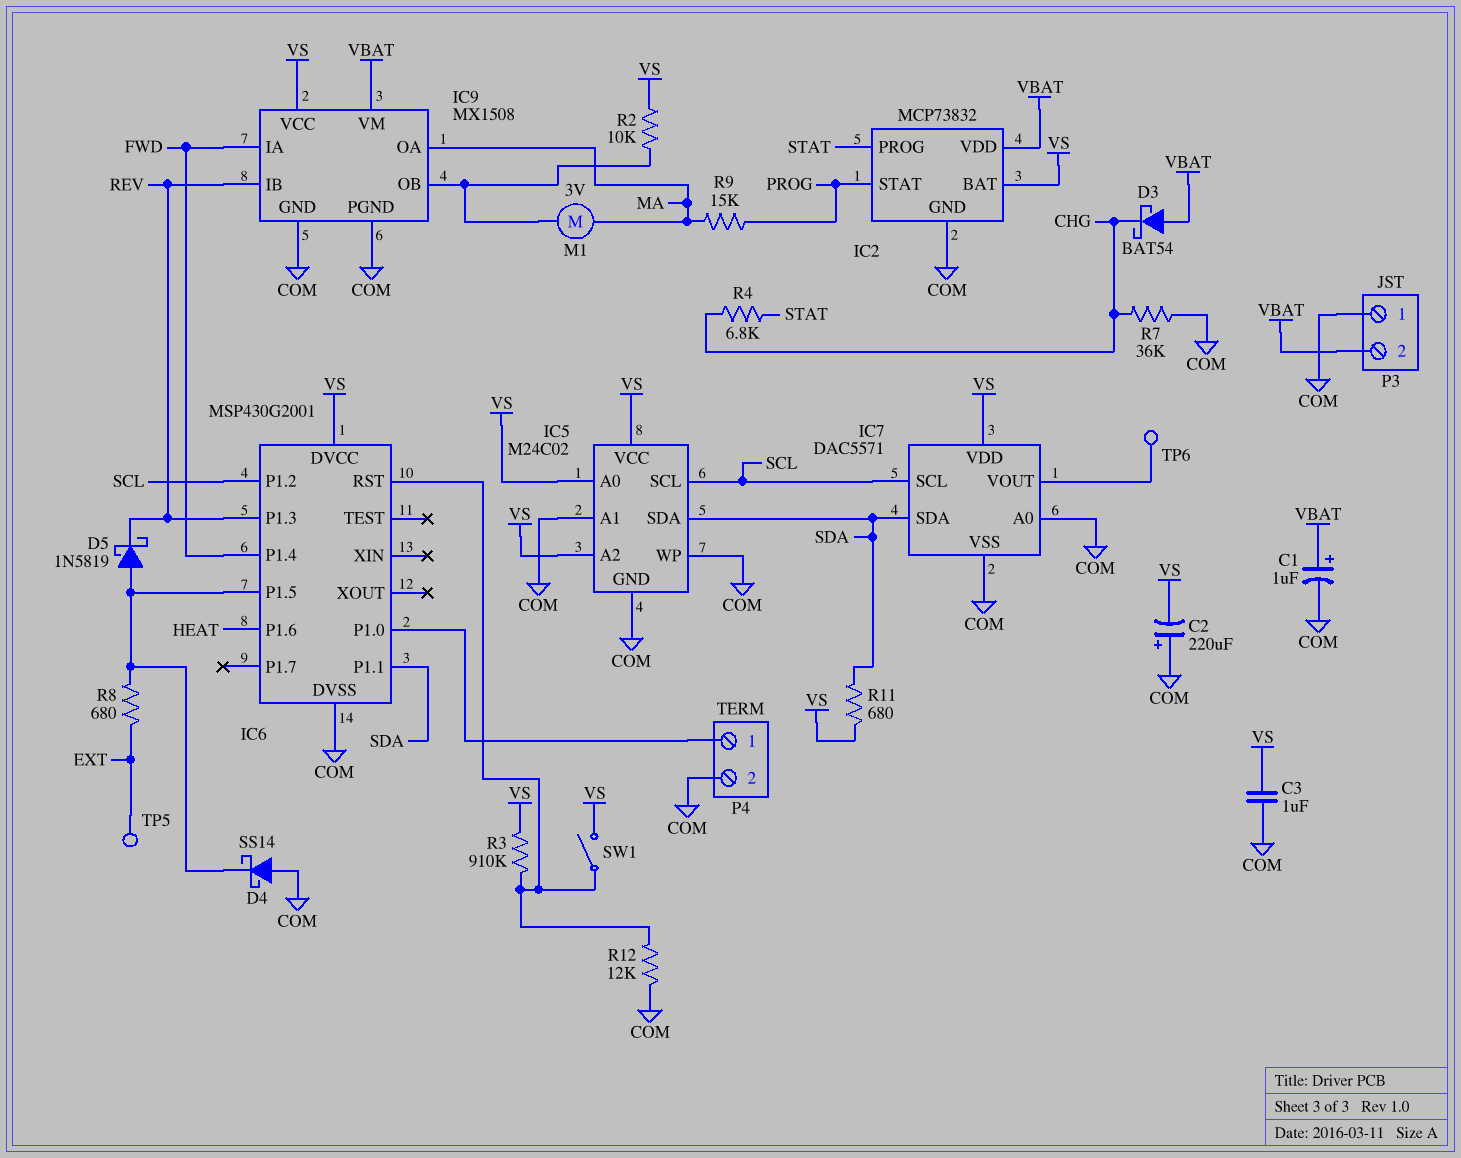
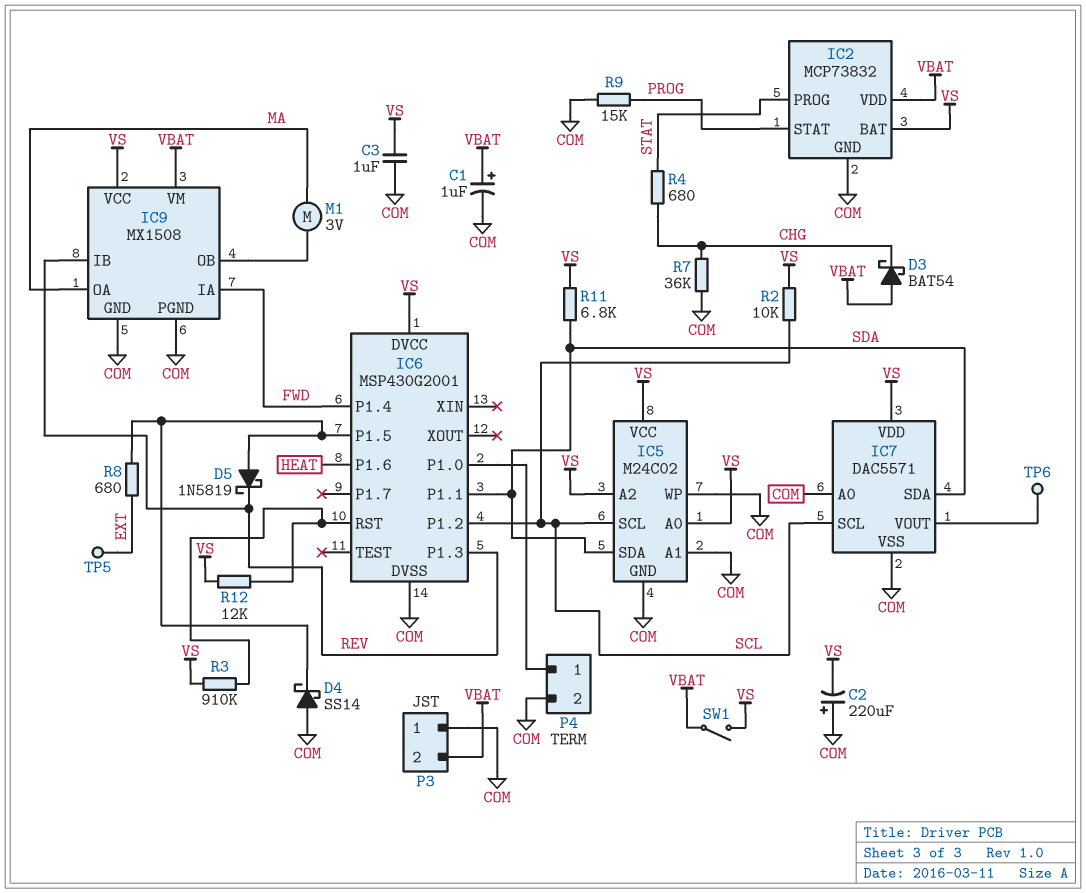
R2: 10k (IC9/OB, VS) -> 10k (SCL, VS)
R4: 6.8k (CHG, STAT) -> 680 (CHG, STAT)
R9: 15k (MA, PROG) -> 15k (COM, PROG)
R11: 680 (SDA, VS) -> 6.8k (SDA, VS)
R12: 12k (COM, IC6/RST) -> 12k (IC6/RST, VS)
SW1: switch (IC6/RST, VS) -> switch (VBAT, VS)

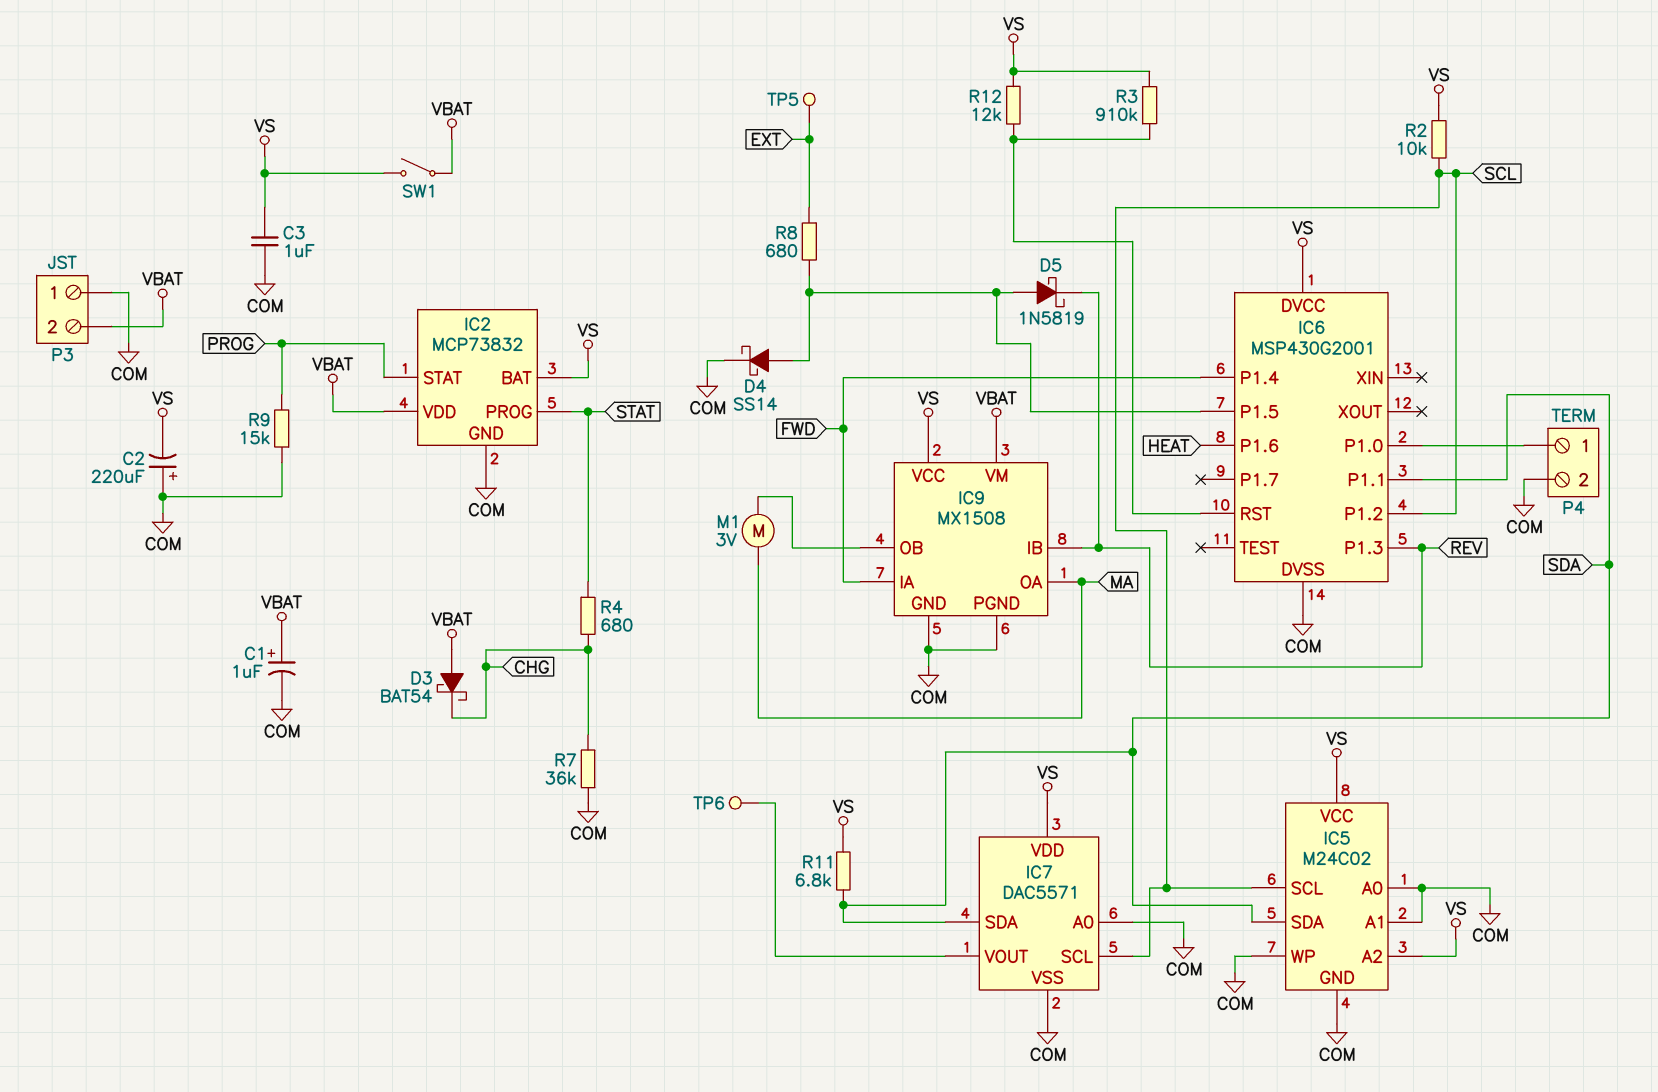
D4: schottky SS14 (A COM, K IC6/P1.5) -> schottky SS14 (A IC6/P1.5, K COM)
IC5 pin A0: VS -> COM

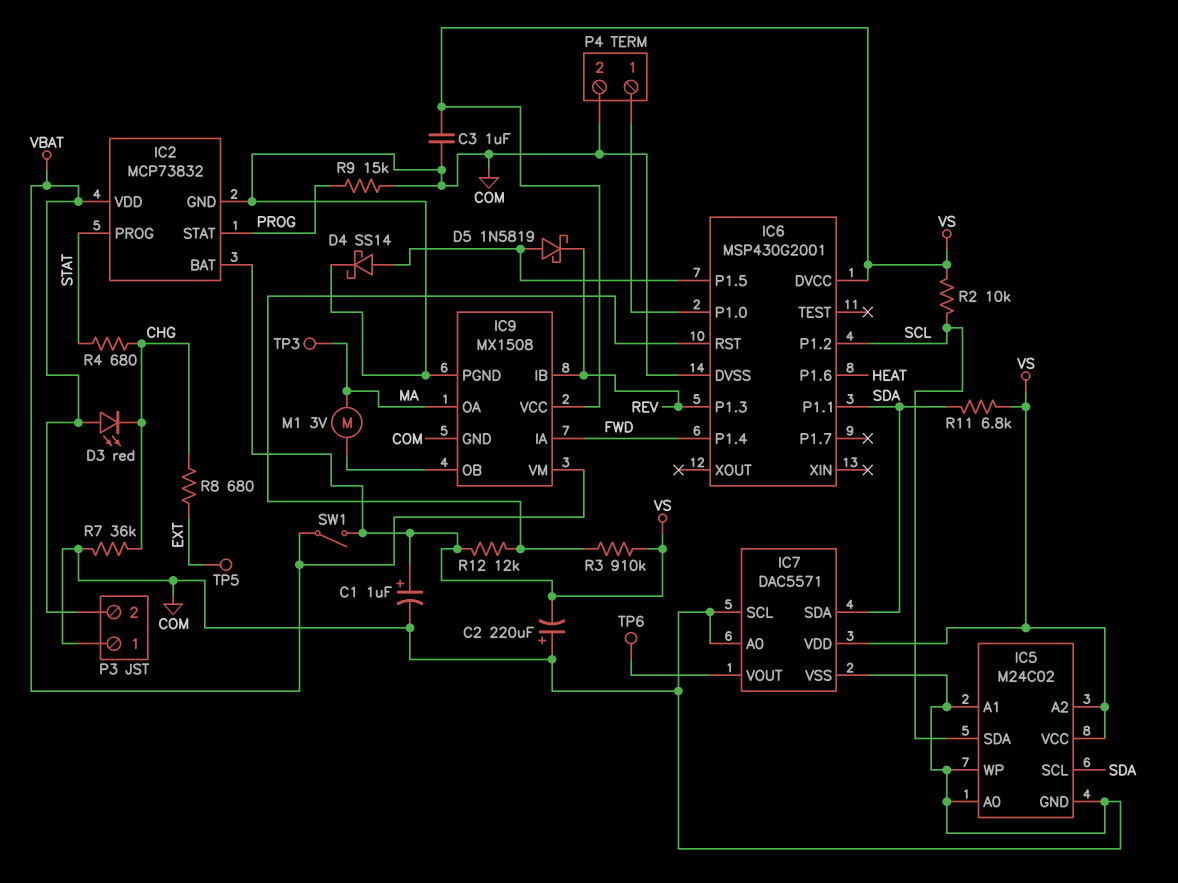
C1: 1uF (plus VBAT, minus COM) -> 1uF (plus VS, minus COM)
D3: schottky BAT54 (A VBAT, K CHG) -> LED red (A VBAT, K CHG)
IC5 pin SCL: SCL -> SDA
IC5 pin SDA: SDA -> SCL
IC7 pin SCL: SCL -> COM
R8: 680 (EXT, IC6/P1.5) -> 680 (CHG, EXT)
TP3: none -> test point (MA)

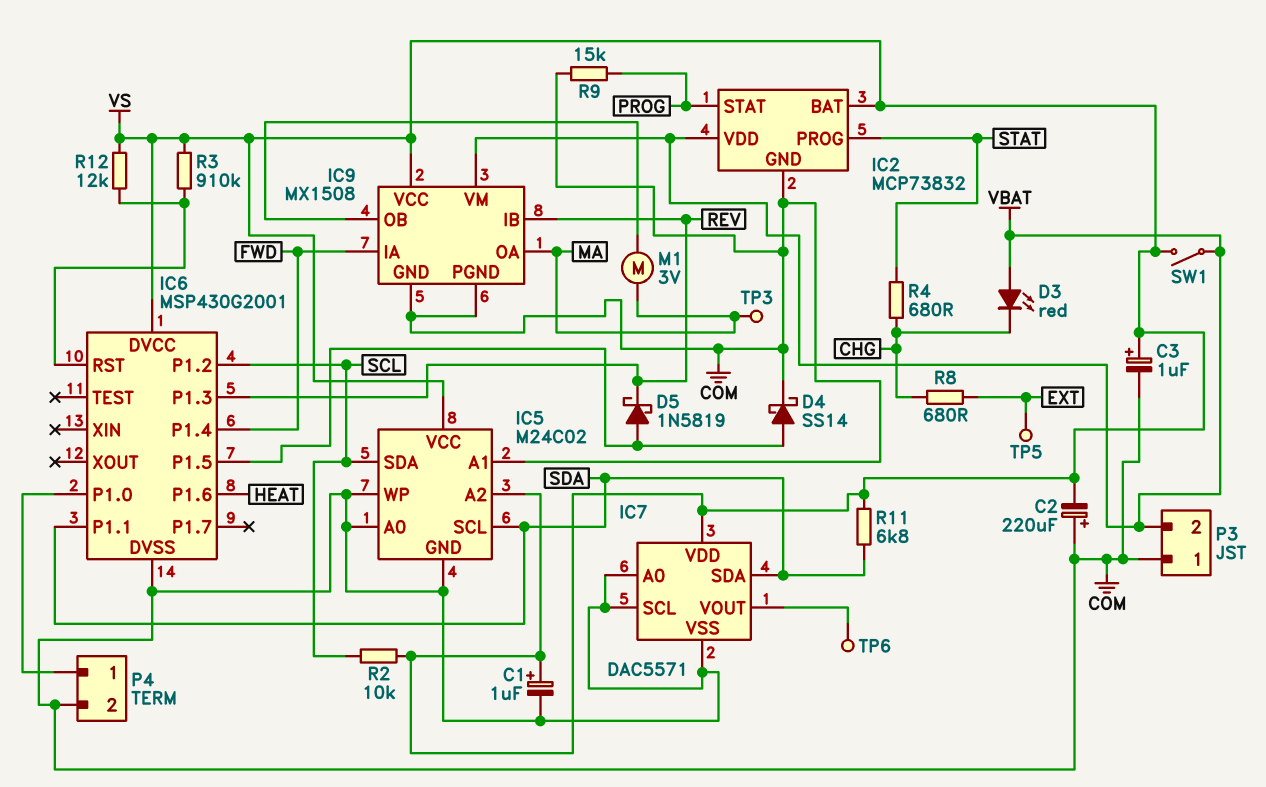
C3: 1uF (COM, VS) -> 1uF (plus VS, minus COM)
R7: 36k (CHG, COM) -> none

